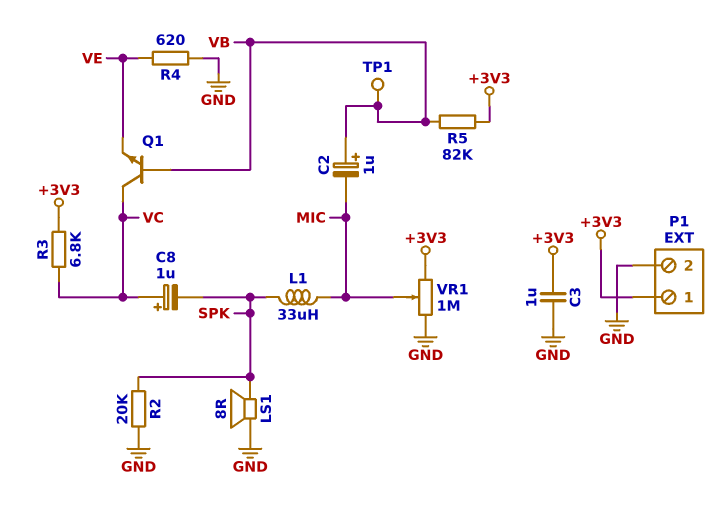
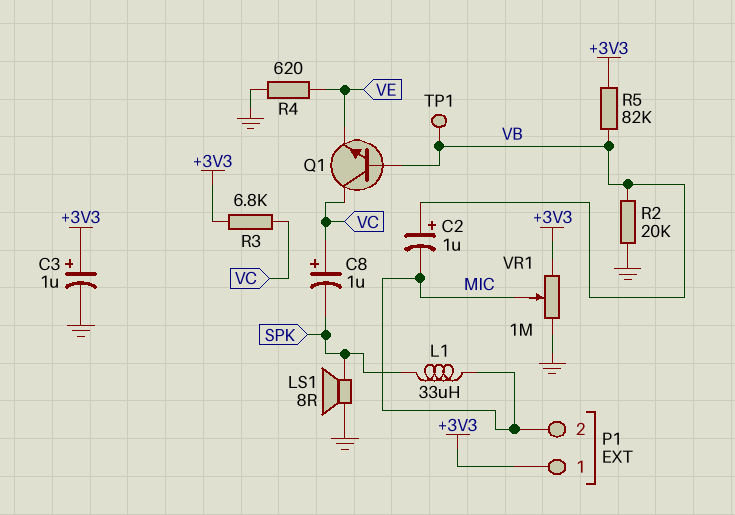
C3: 1uF (+3V3, GND) -> 1uF (plus +3V3, minus GND)
P1 pin 2: GND -> MIC
R2: 20k (GND, SPK) -> 20k (GND, VB)

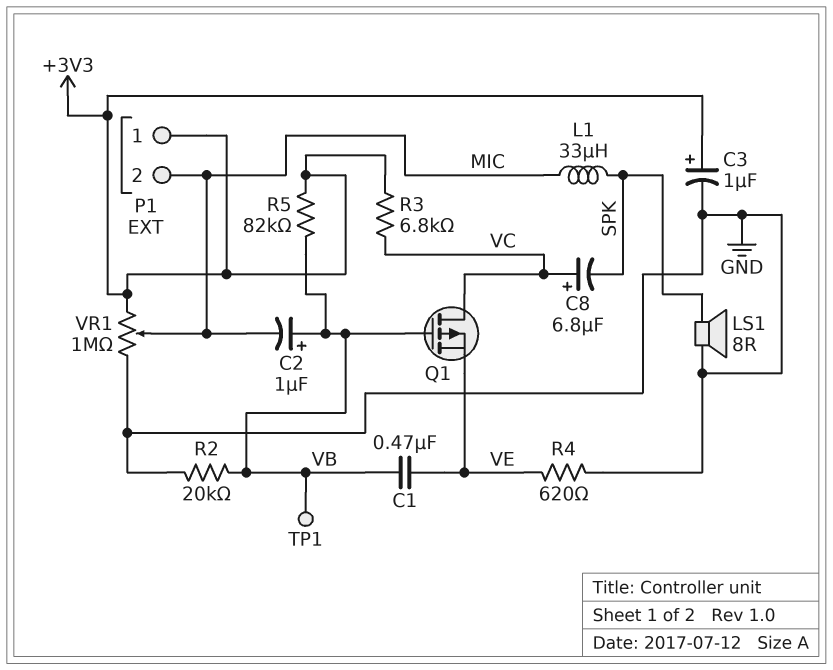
C1: none -> 470nF (VB, VE)
C8: 1uF (plus VC, minus SPK) -> 6.8uF (plus VC, minus SPK)
Q1: NPN (B VB, C VC, E VE) -> PMOS (G VB, D VC, S VE)

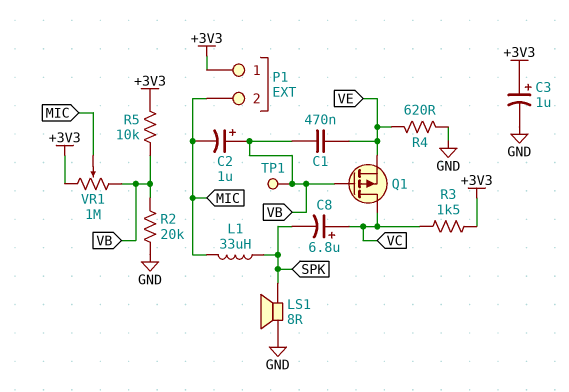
R3: 6.8k (+3V3, VC) -> 1.5k (+3V3, VC)
R5: 82k (+3V3, VB) -> 10k (+3V3, VB)
VR1: 1M (+3V3, GND, wiper MIC) -> 1M (+3V3, VB, wiper MIC)

